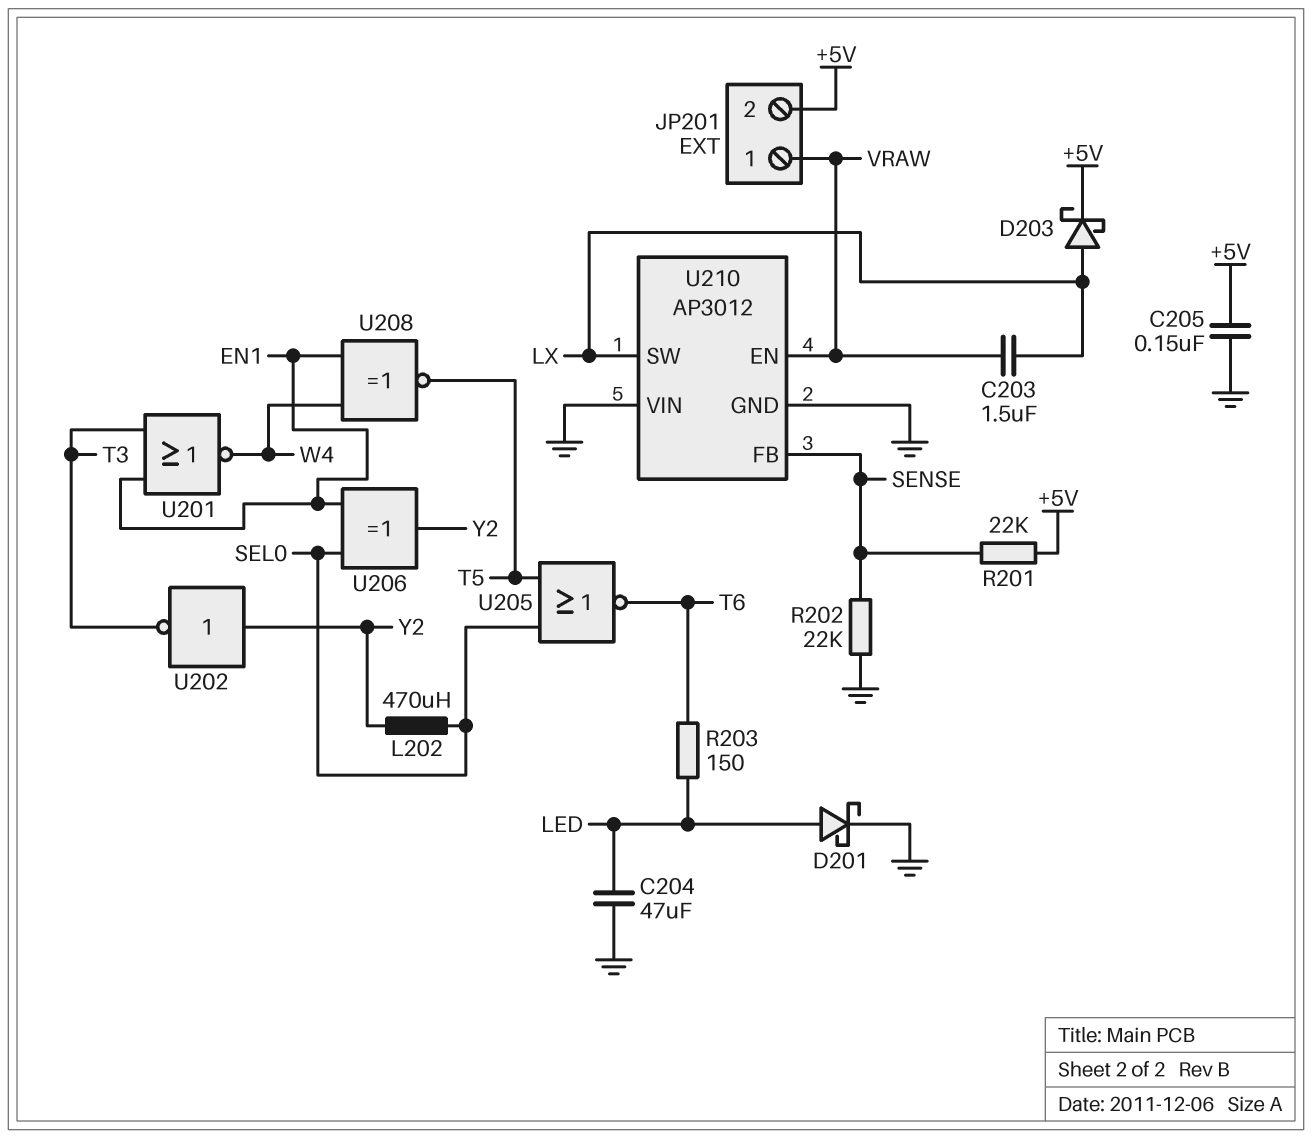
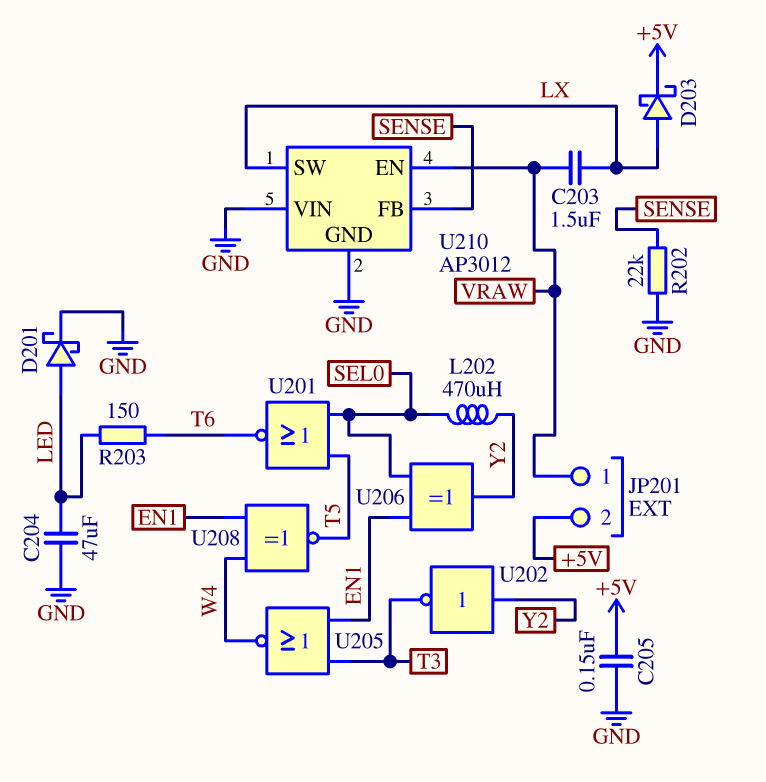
R201: 22k (+5V, SENSE) -> none
U201: NOR (in EN1, in T3, out W4) -> NOR (in SEL0, in T5, out T6)
U205: NOR (in SEL0, in T5, out T6) -> NOR (in EN1, in T3, out W4)

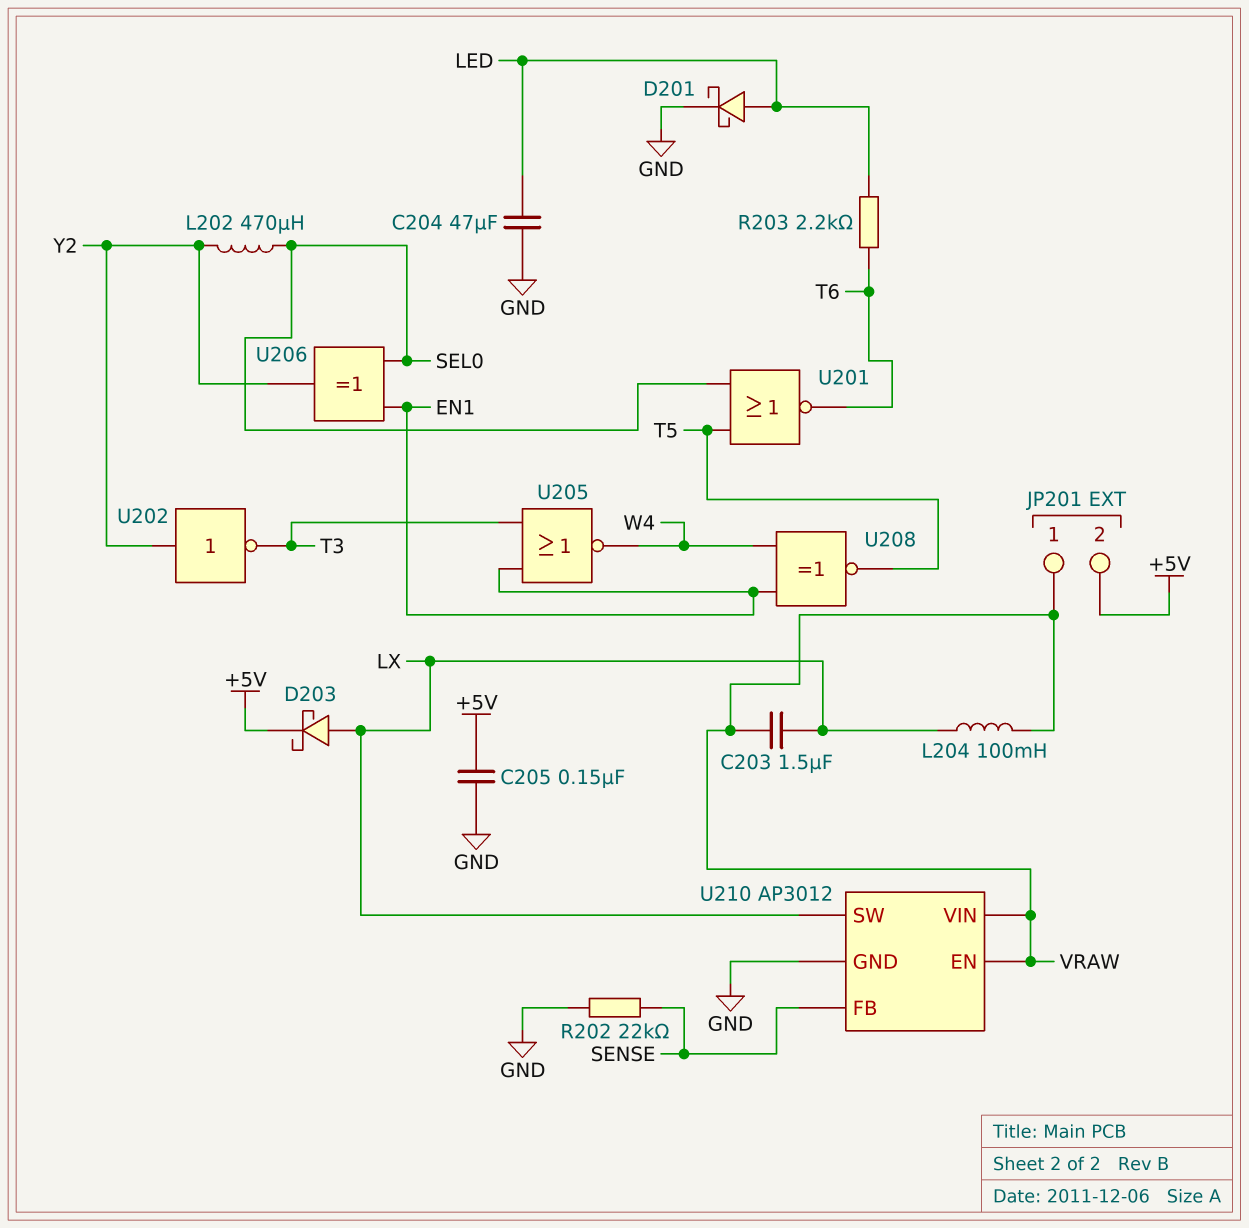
L204: none -> 100mH (LX, VRAW)
R203: 150 (LED, T6) -> 2.2k (LED, T6)
U210 pin VIN: GND -> VRAW

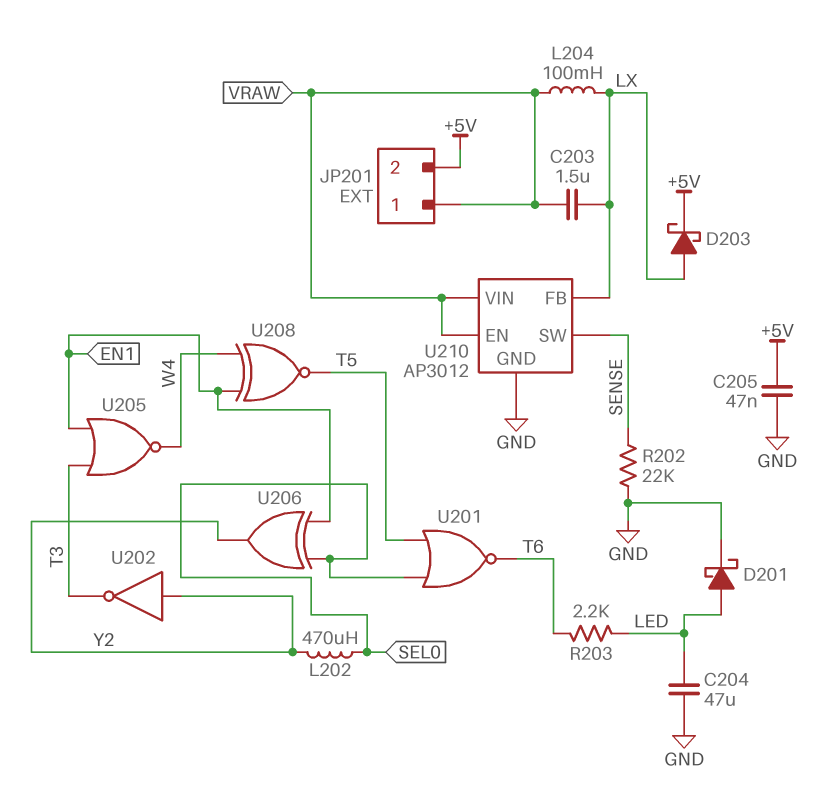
C205: 150nF (+5V, GND) -> 47nF (+5V, GND)
U210 pin FB: SENSE -> LX
U210 pin SW: LX -> SENSE

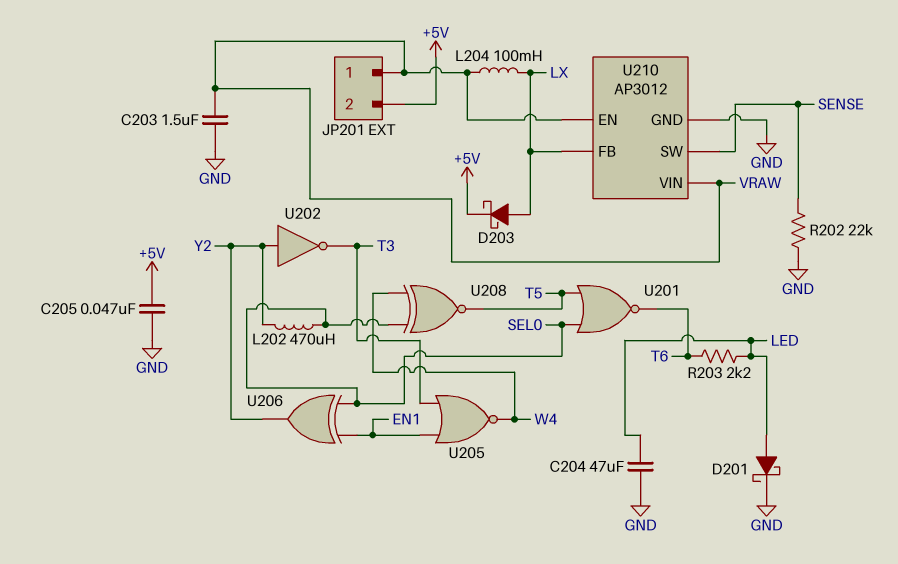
C203: 1.5uF (LX, VRAW) -> 1.5uF (GND, VRAW)
U208: XNOR (in EN1, in W4, out T5) -> XNOR (in SEL0, in W4, out T5)

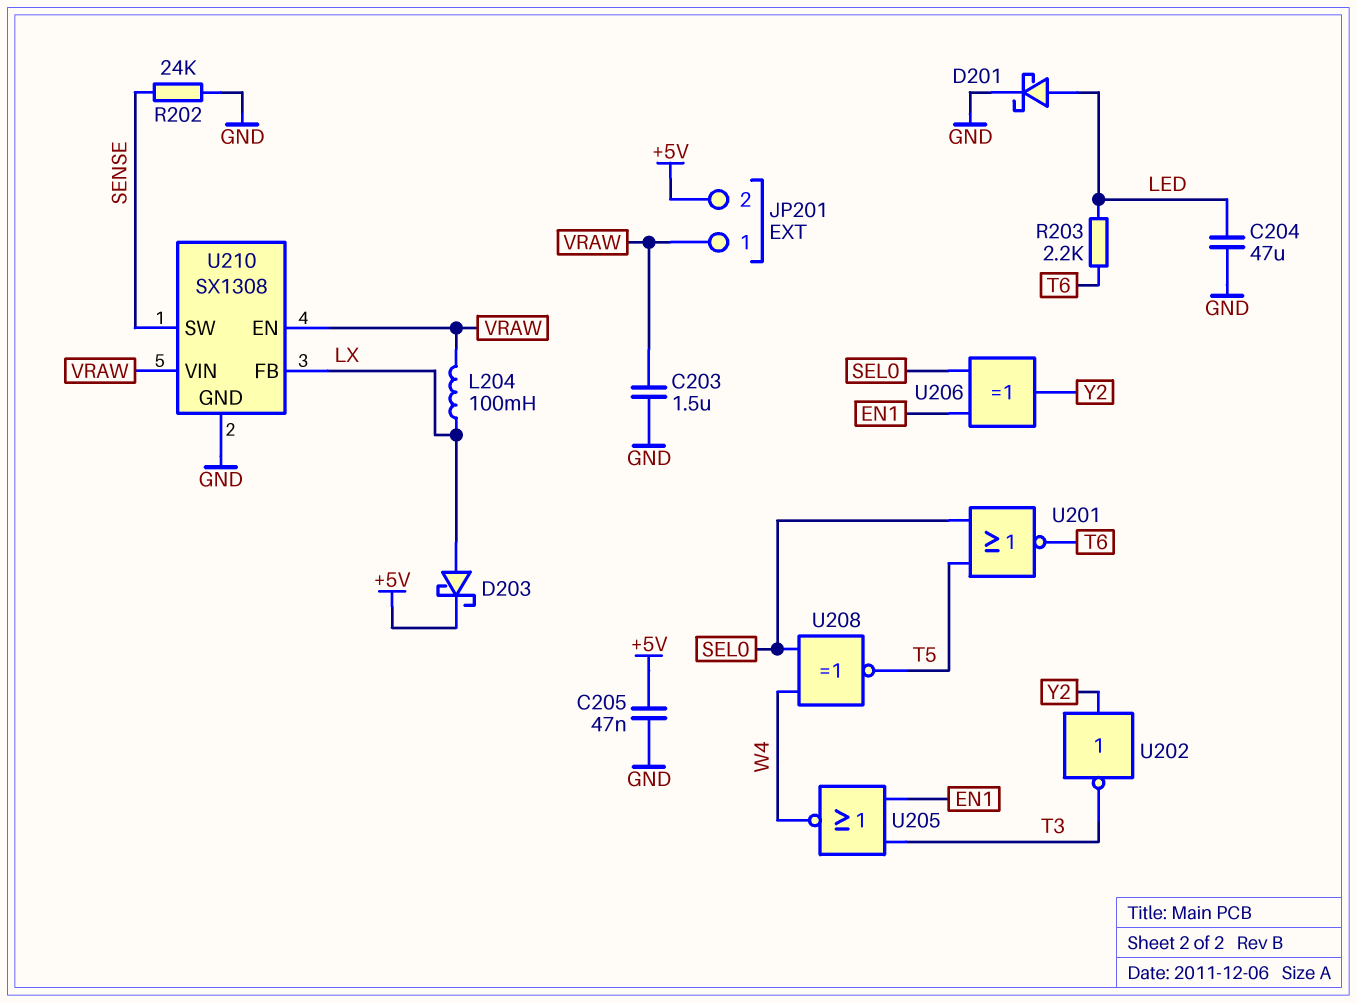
L202: 470uH (SEL0, Y2) -> none
R202: 22k (GND, SENSE) -> 24k (GND, SENSE)
U210: AP3012 -> SX1308

